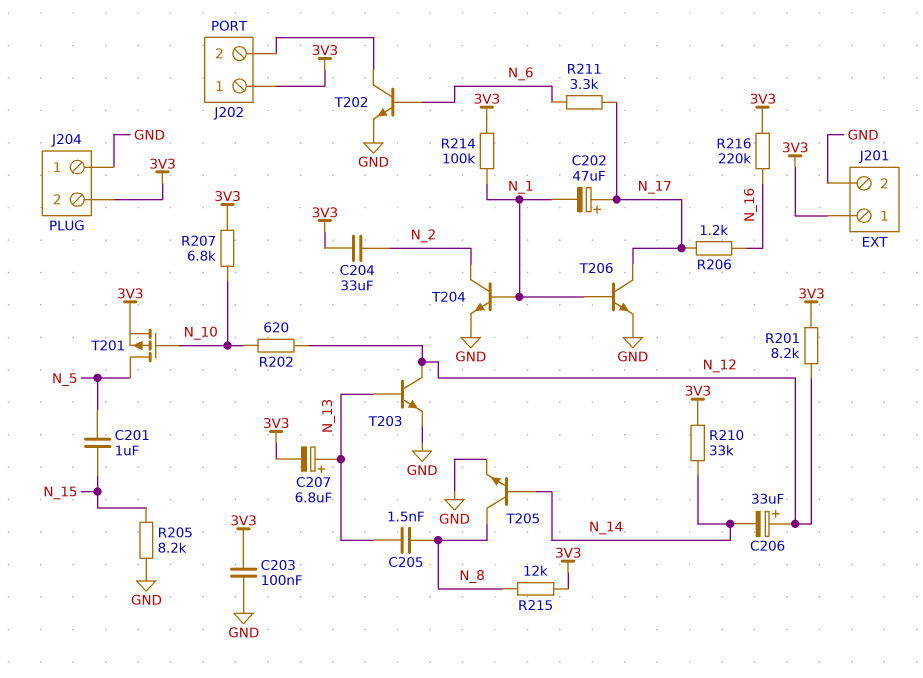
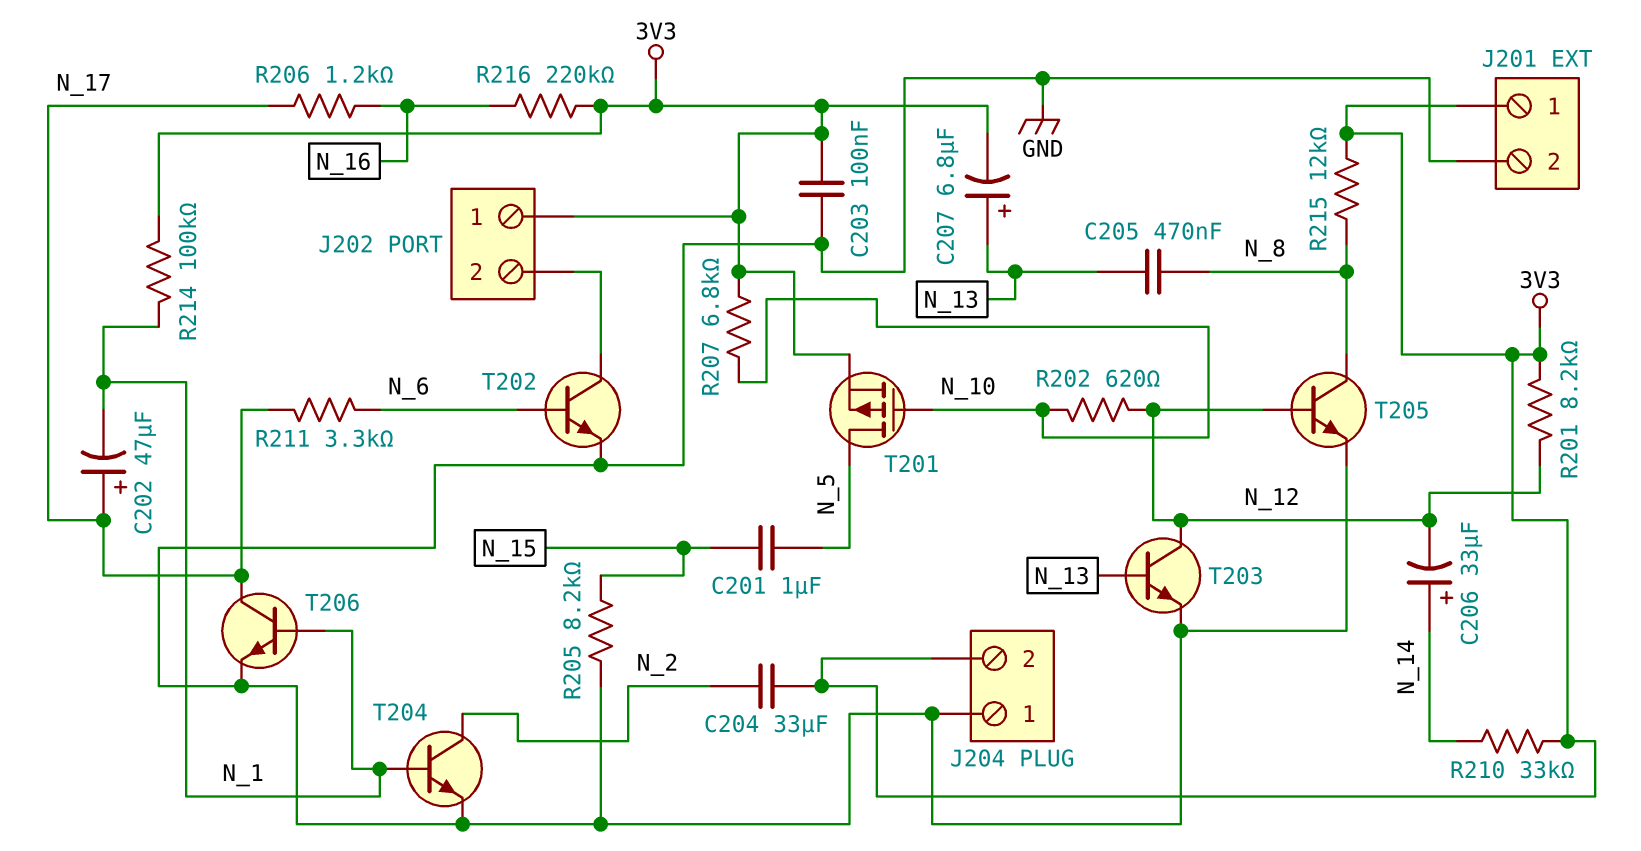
C205: 1.5nF (N_8, N_13) -> 470nF (N_8, N_13)
C206: 33uF (plus N_12, minus N_14) -> 33uF (plus N_14, minus N_12)
T205: NPN (B N_14, C N_8, E GND) -> NPN (B N_12, C N_8, E GND)

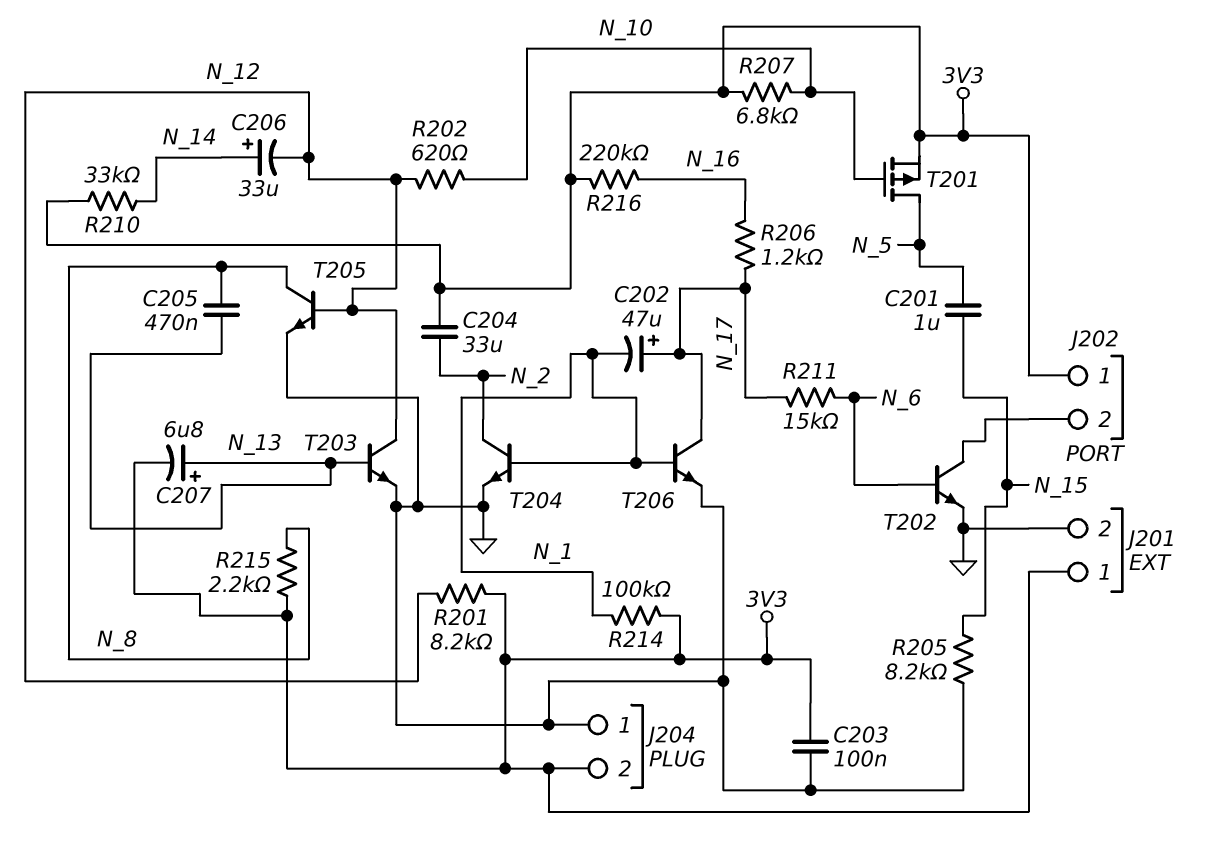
R211: 3.3k (N_6, N_17) -> 15k (N_6, N_17)
R215: 12k (3V3, N_8) -> 2.2k (3V3, N_8)

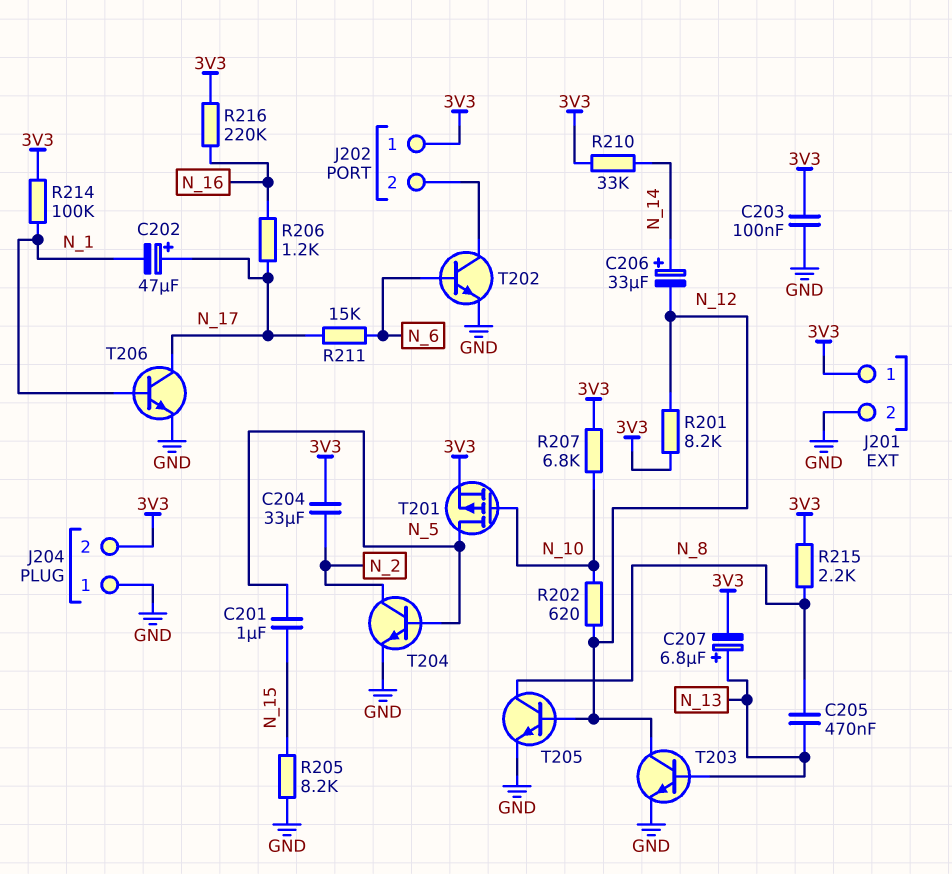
T204: NPN (B N_1, C N_2, E GND) -> NPN (B N_5, C N_2, E GND)

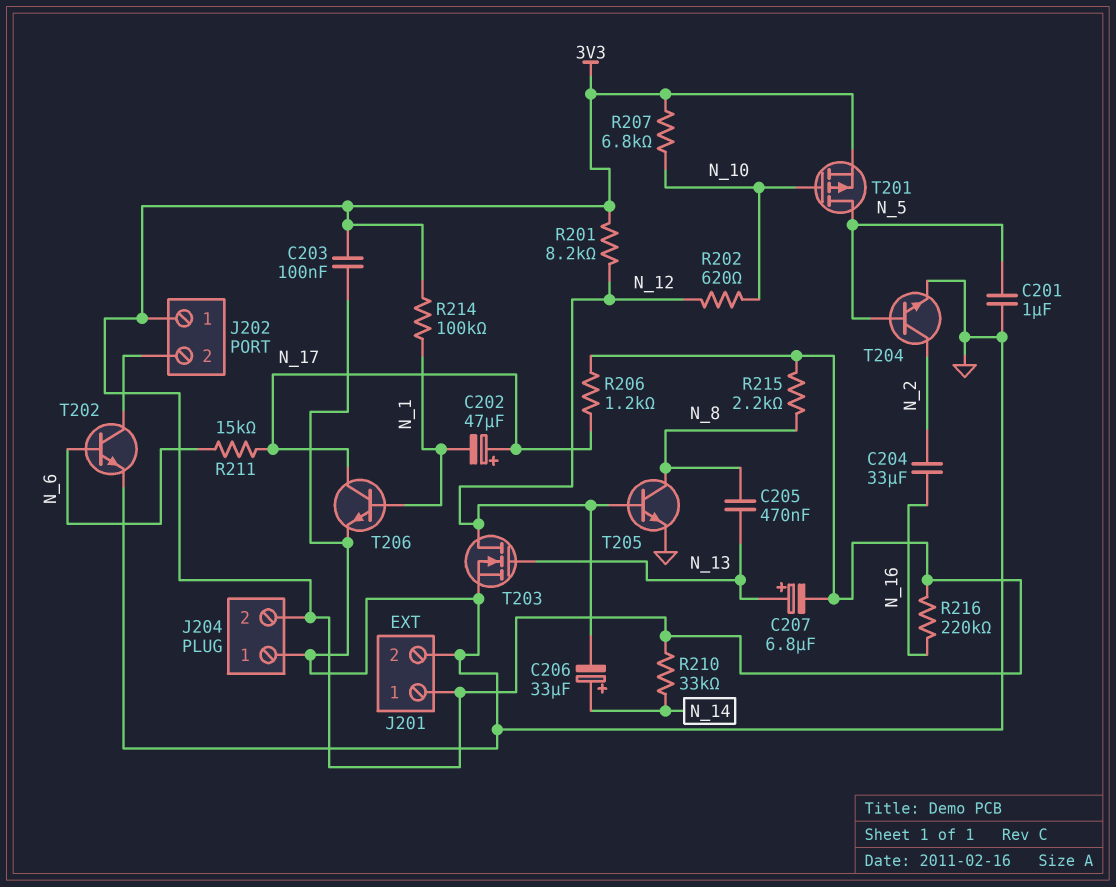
C201: 1uF (N_5, N_15) -> 1uF (GND, N_5)
C204: 33uF (3V3, N_2) -> 33uF (N_2, N_16)
R205: 8.2k (GND, N_15) -> none
R206: 1.2k (N_16, N_17) -> 1.2k (3V3, N_17)
T203: NPN (B N_13, C N_12, E GND) -> NMOS (G N_13, D N_12, S GND)

